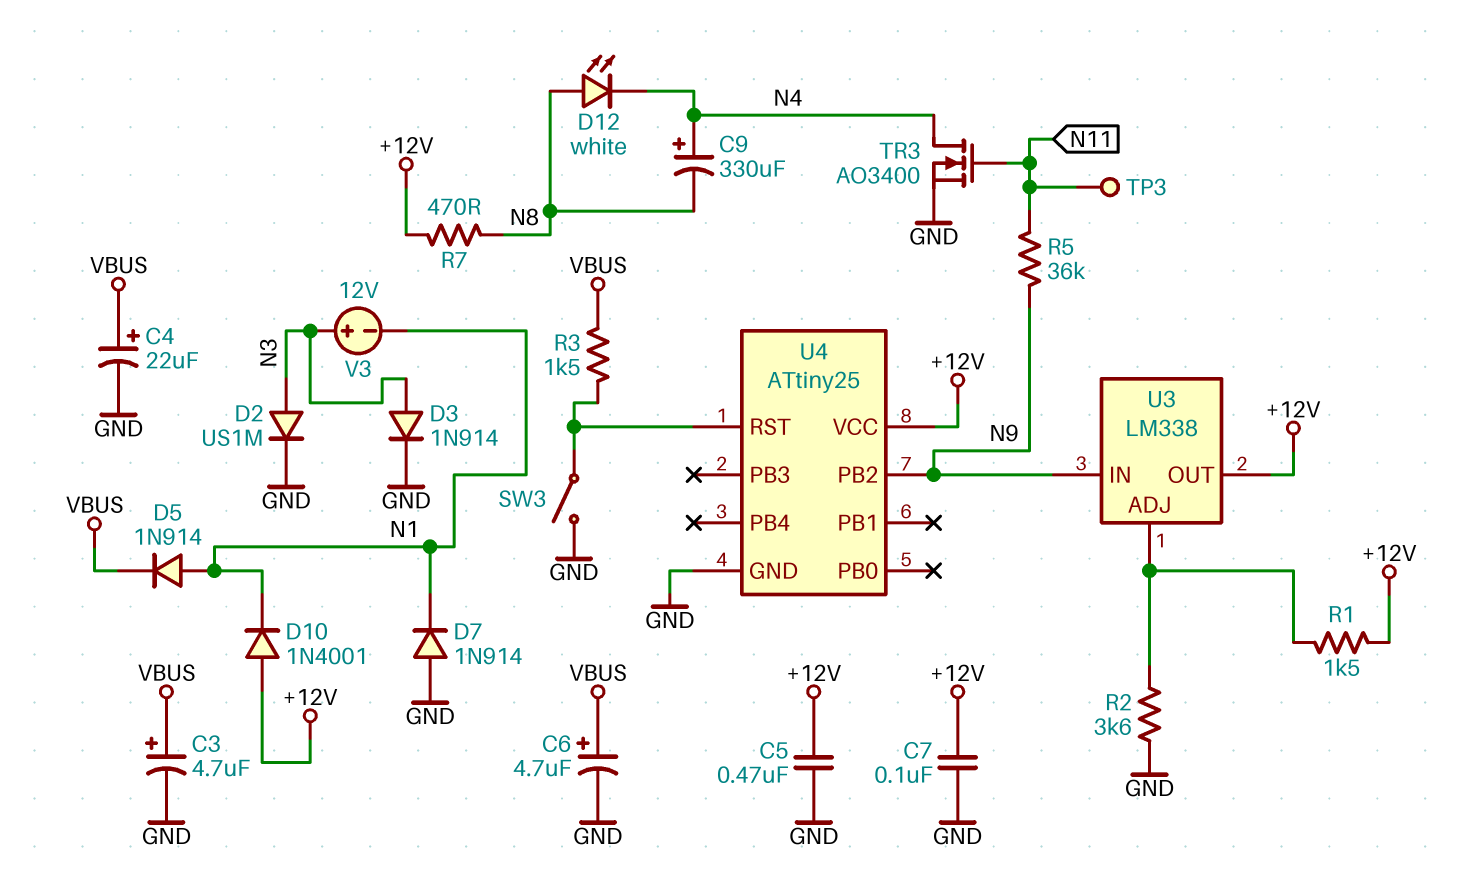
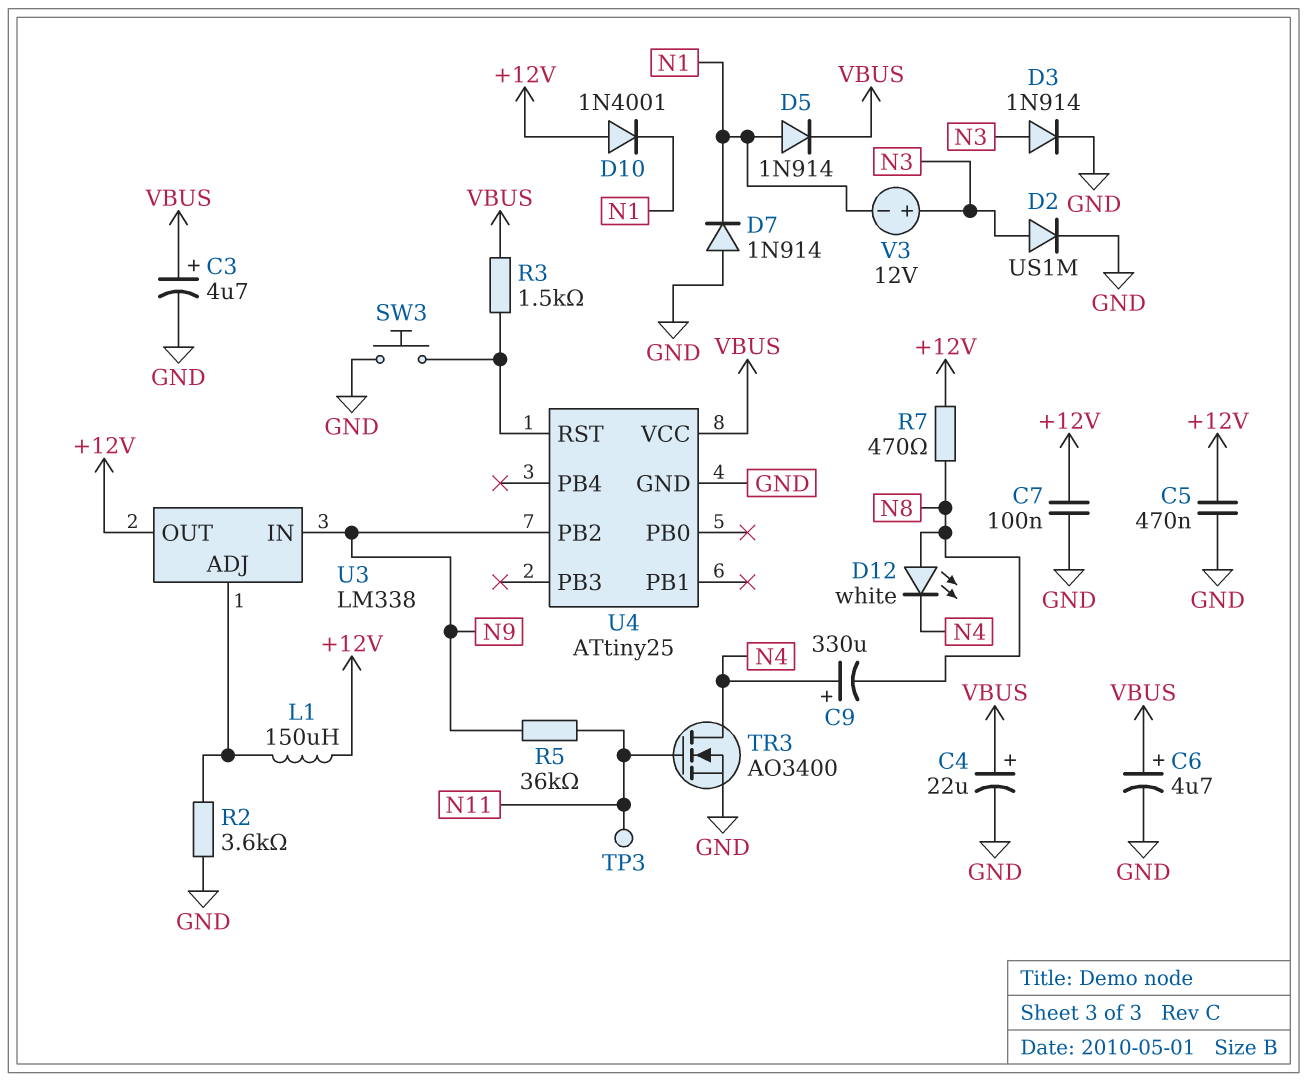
L1: none -> 150uH (+12V, U3/ADJ)
R1: 1.5k (+12V, U3/ADJ) -> none
SW3: switch (GND, U4/RST) -> button (GND, U4/RST)
U4 pin VCC: +12V -> VBUS

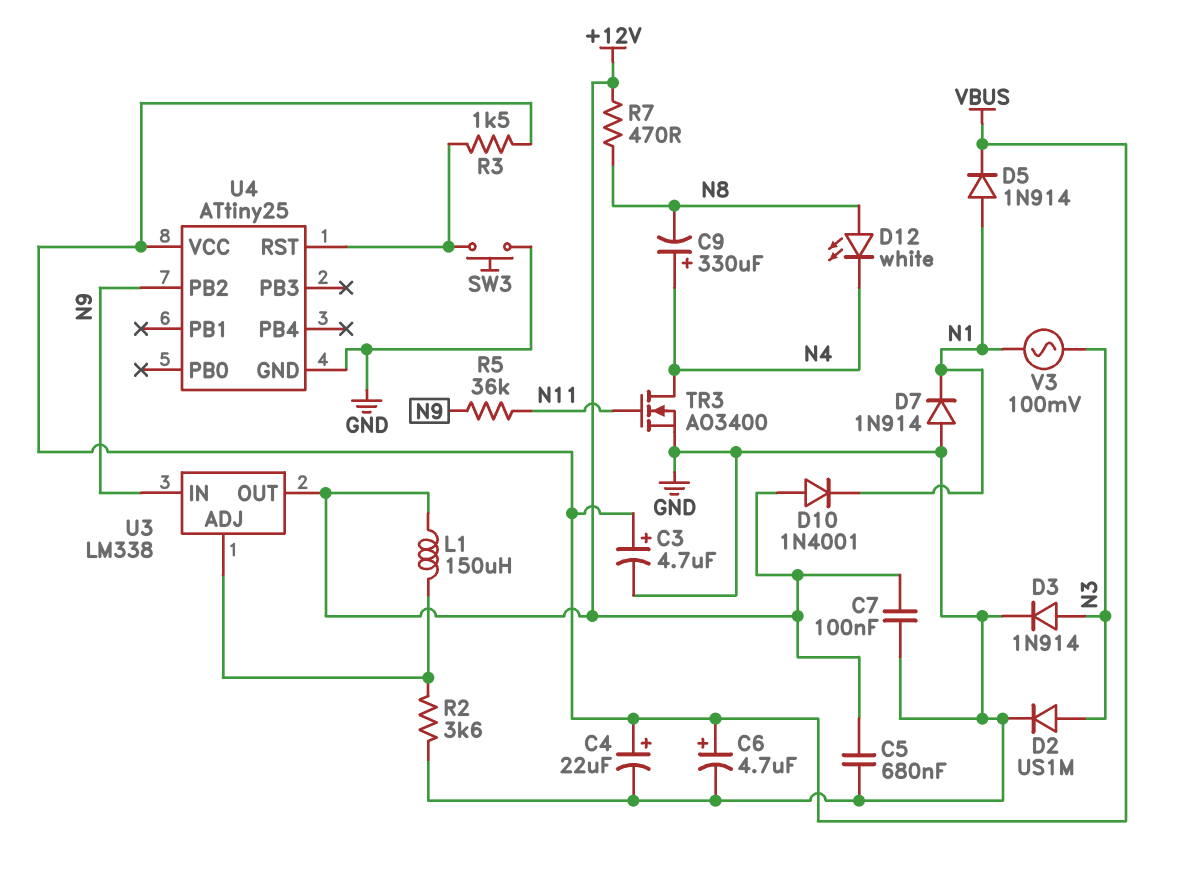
C5: 470nF (+12V, GND) -> 680nF (+12V, GND)
TP3: test point (N11) -> none
V3: 12V (plus N3, minus N1) -> AC 100mV (N1, N3)

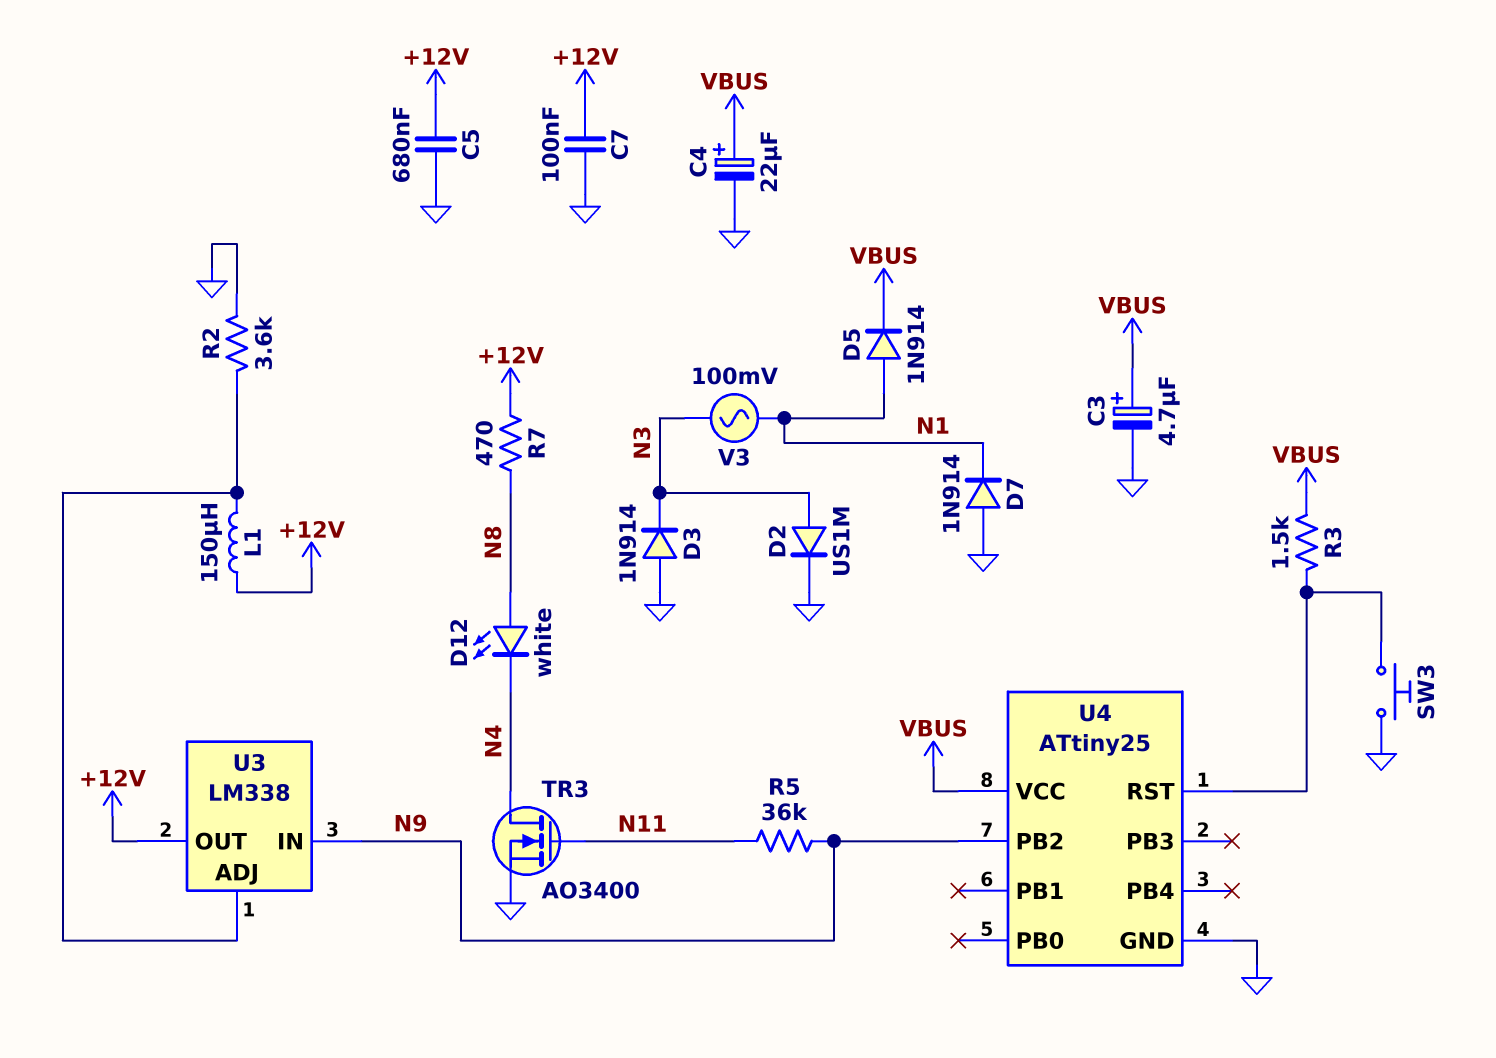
C6: 4.7uF (plus VBUS, minus GND) -> none
C9: 330uF (plus N4, minus N8) -> none
D3: diode 1N914 (A N3, K GND) -> diode 1N914 (A GND, K N3)
D10: diode 1N4001 (A +12V, K N1) -> none

